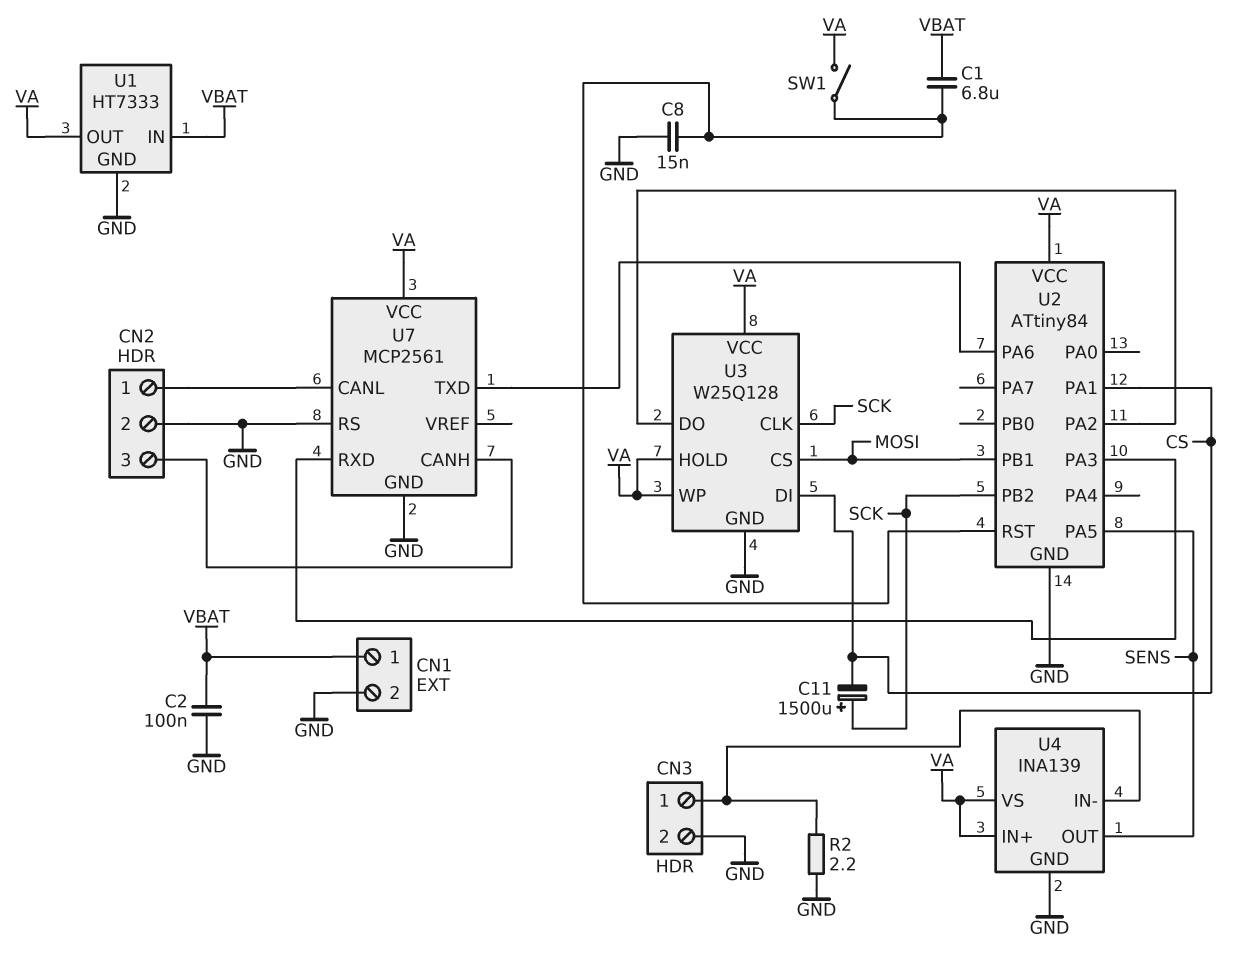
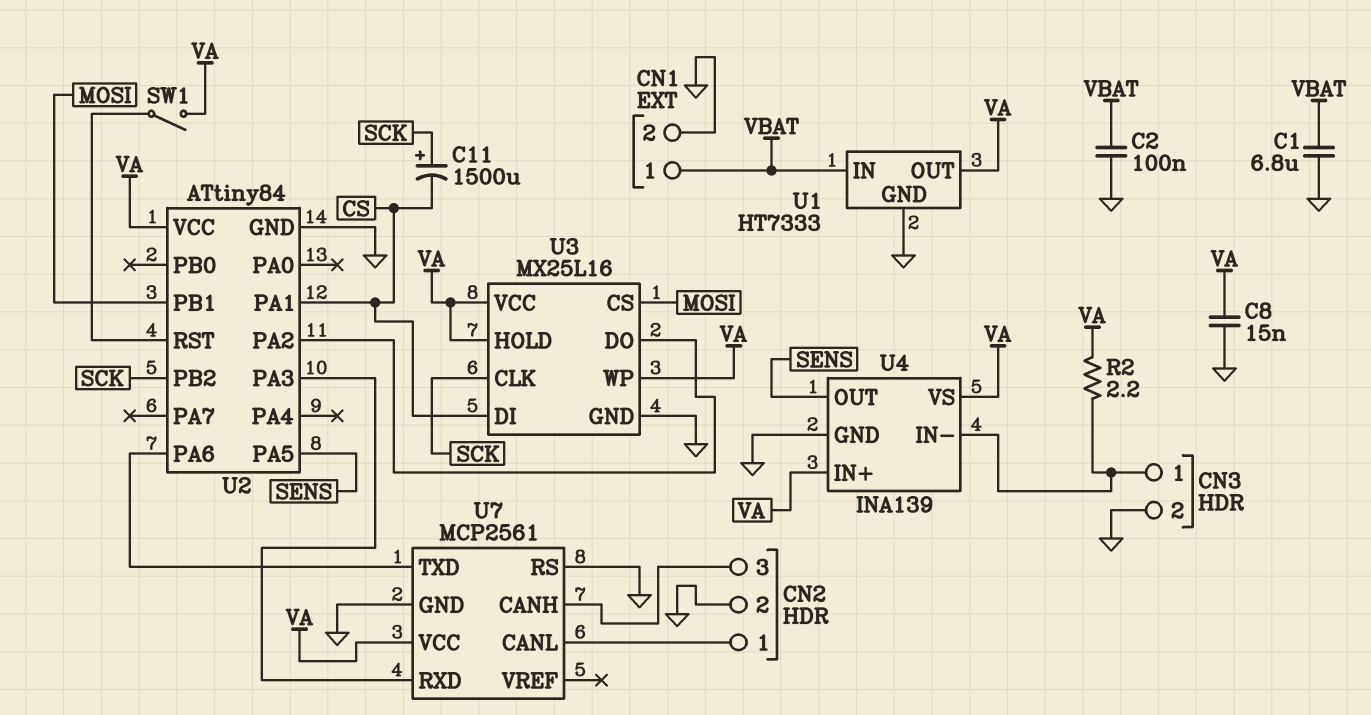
C1: 6.8uF (U2/RST, VBAT) -> 6.8uF (GND, VBAT)
C8: 15nF (GND, U2/RST) -> 15nF (GND, VA)
R2: 2.2 (CN3/1, GND) -> 2.2 (CN3/1, VA)
U3: W25Q128 -> MX25L16

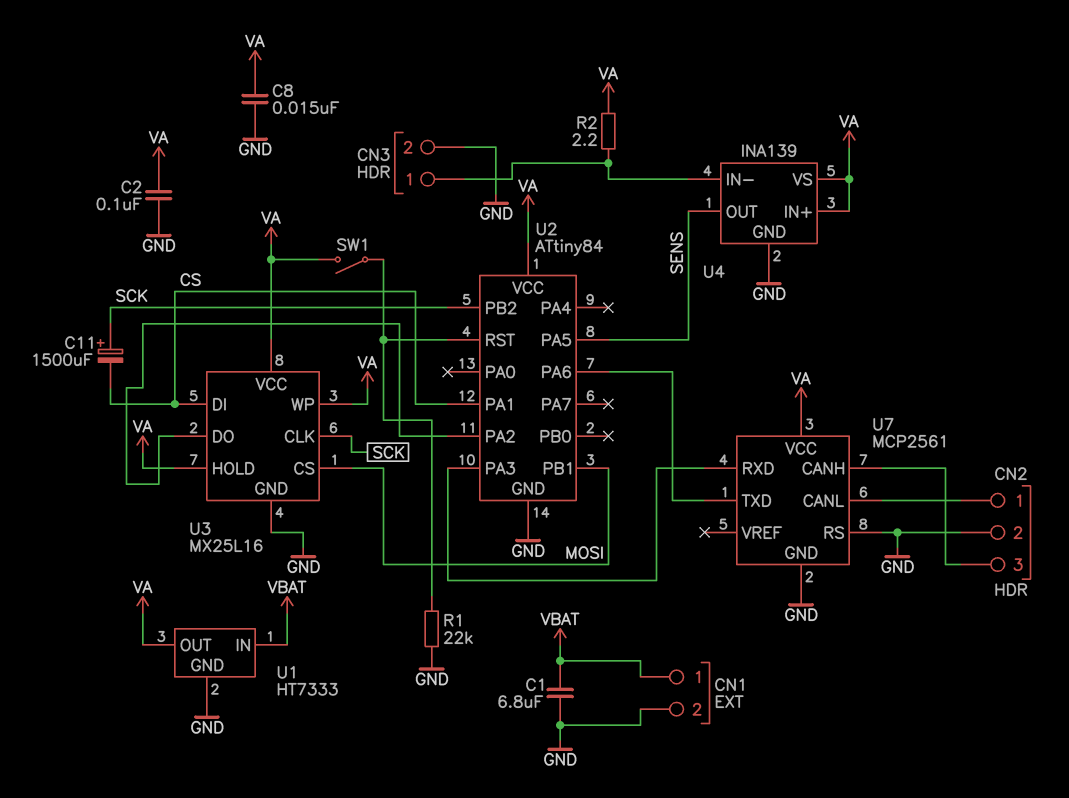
C2: 100nF (GND, VBAT) -> 100nF (GND, VA)
R1: none -> 22k (GND, U2/RST)

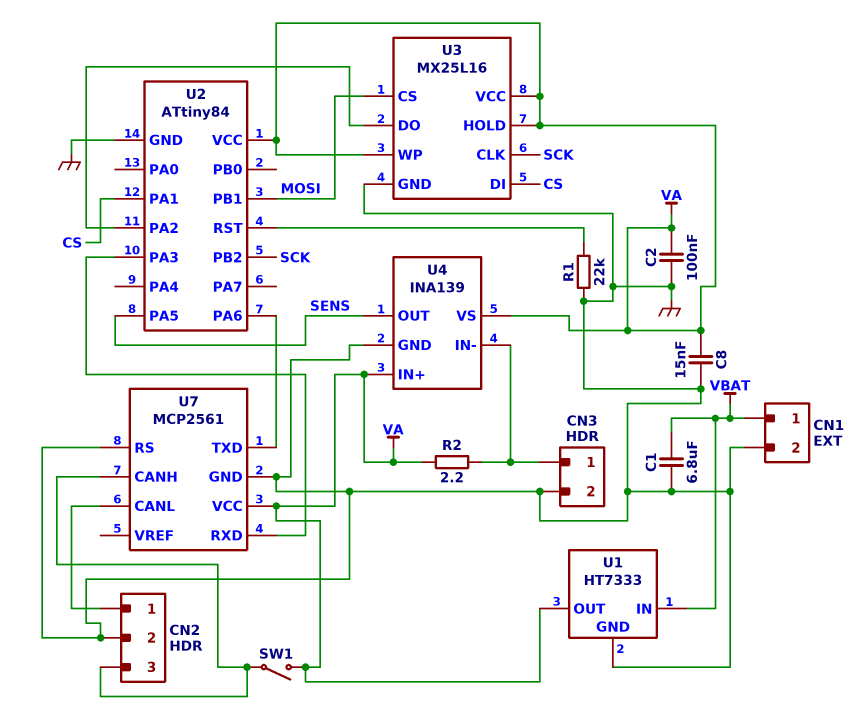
C11: 1500uF (plus SCK, minus CS) -> none
SW1: switch (U2/RST, VA) -> switch (CN2/3, VA)

